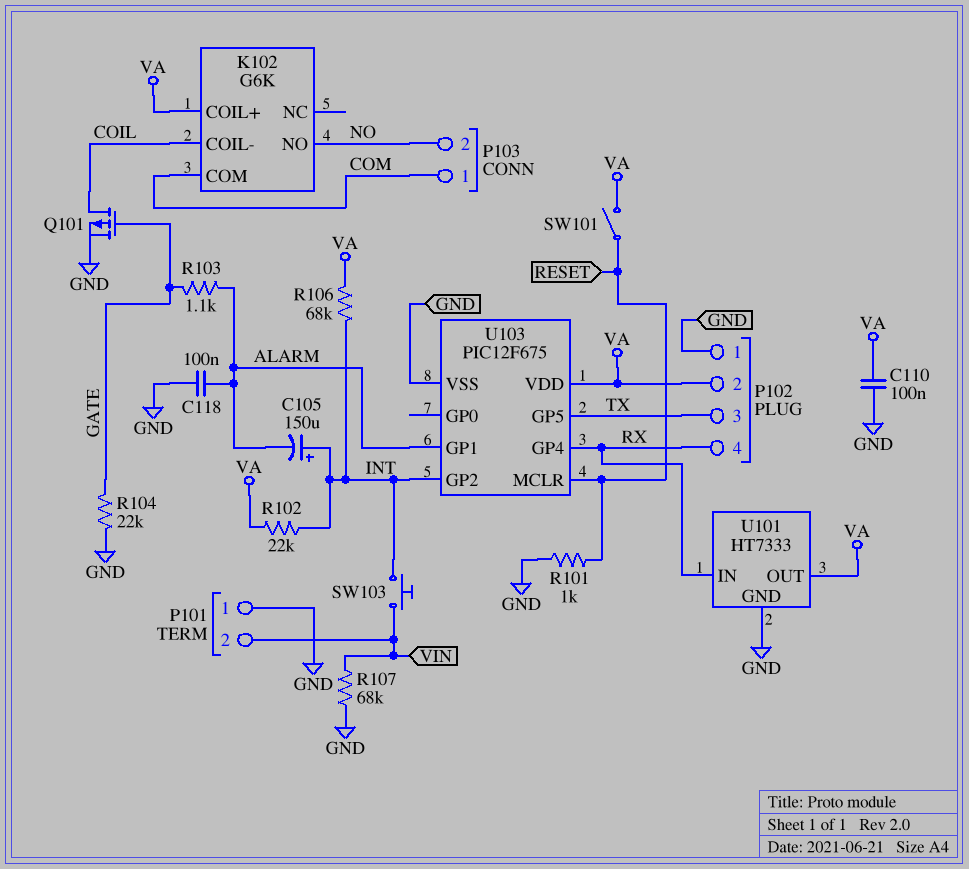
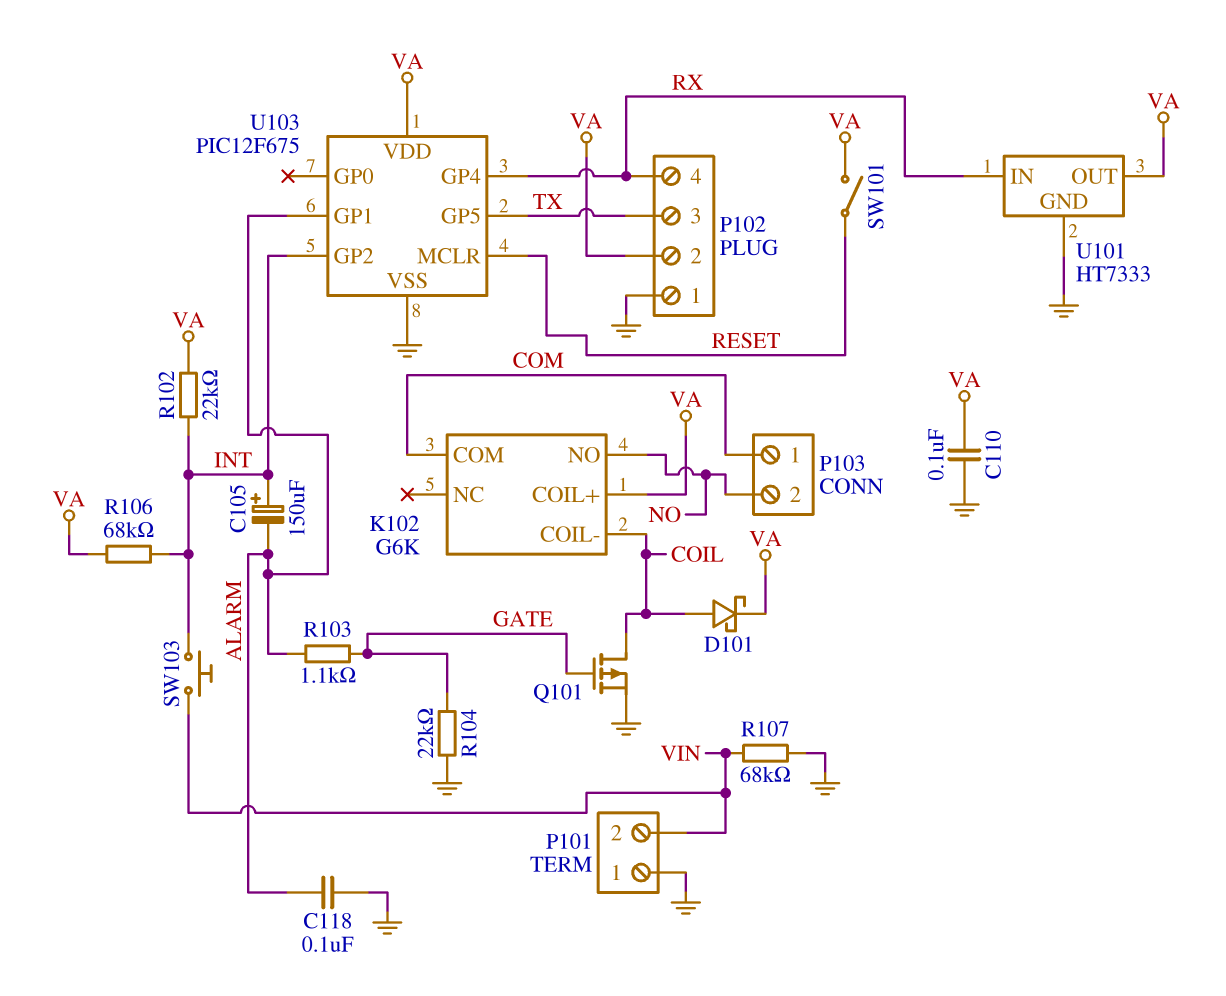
D101: none -> schottky (A COIL, K VA)
R101: 1k (GND, RESET) -> none

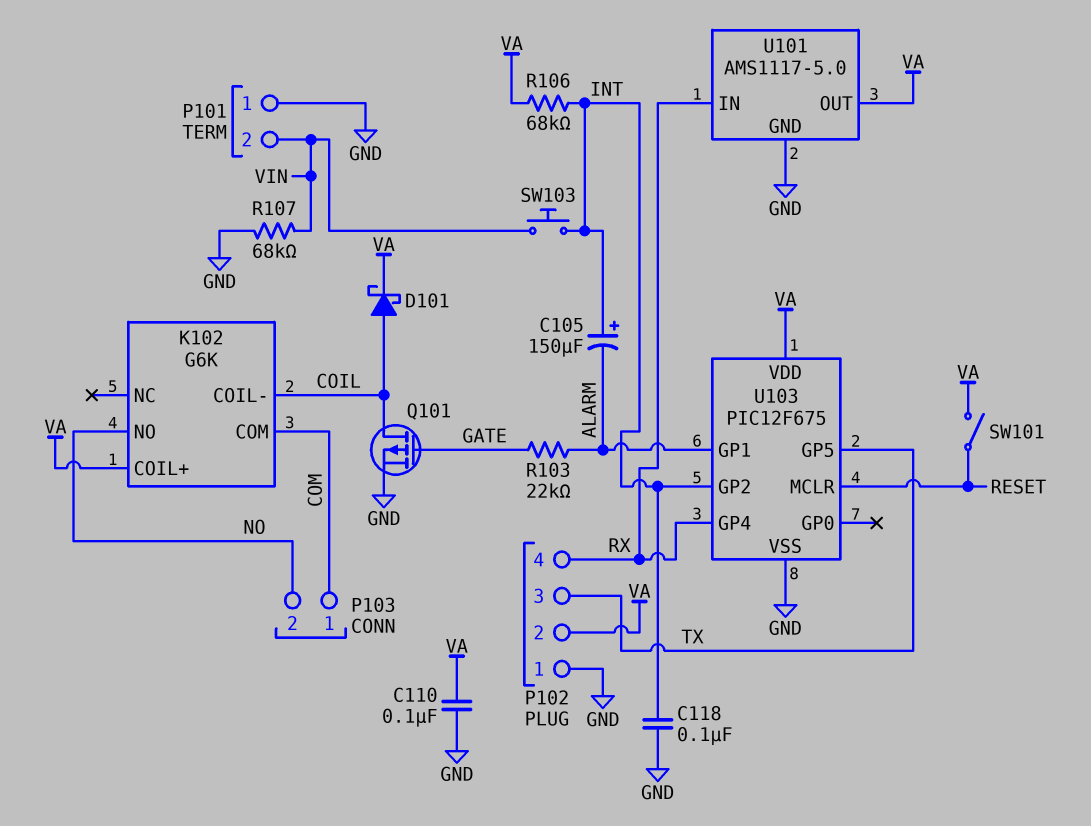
C118: 100nF (ALARM, GND) -> 100nF (GND, INT)
R102: 22k (INT, VA) -> none
R103: 1.1k (ALARM, GATE) -> 22k (ALARM, GATE)
R104: 22k (GATE, GND) -> none
U101: HT7333 -> AMS1117-5.0

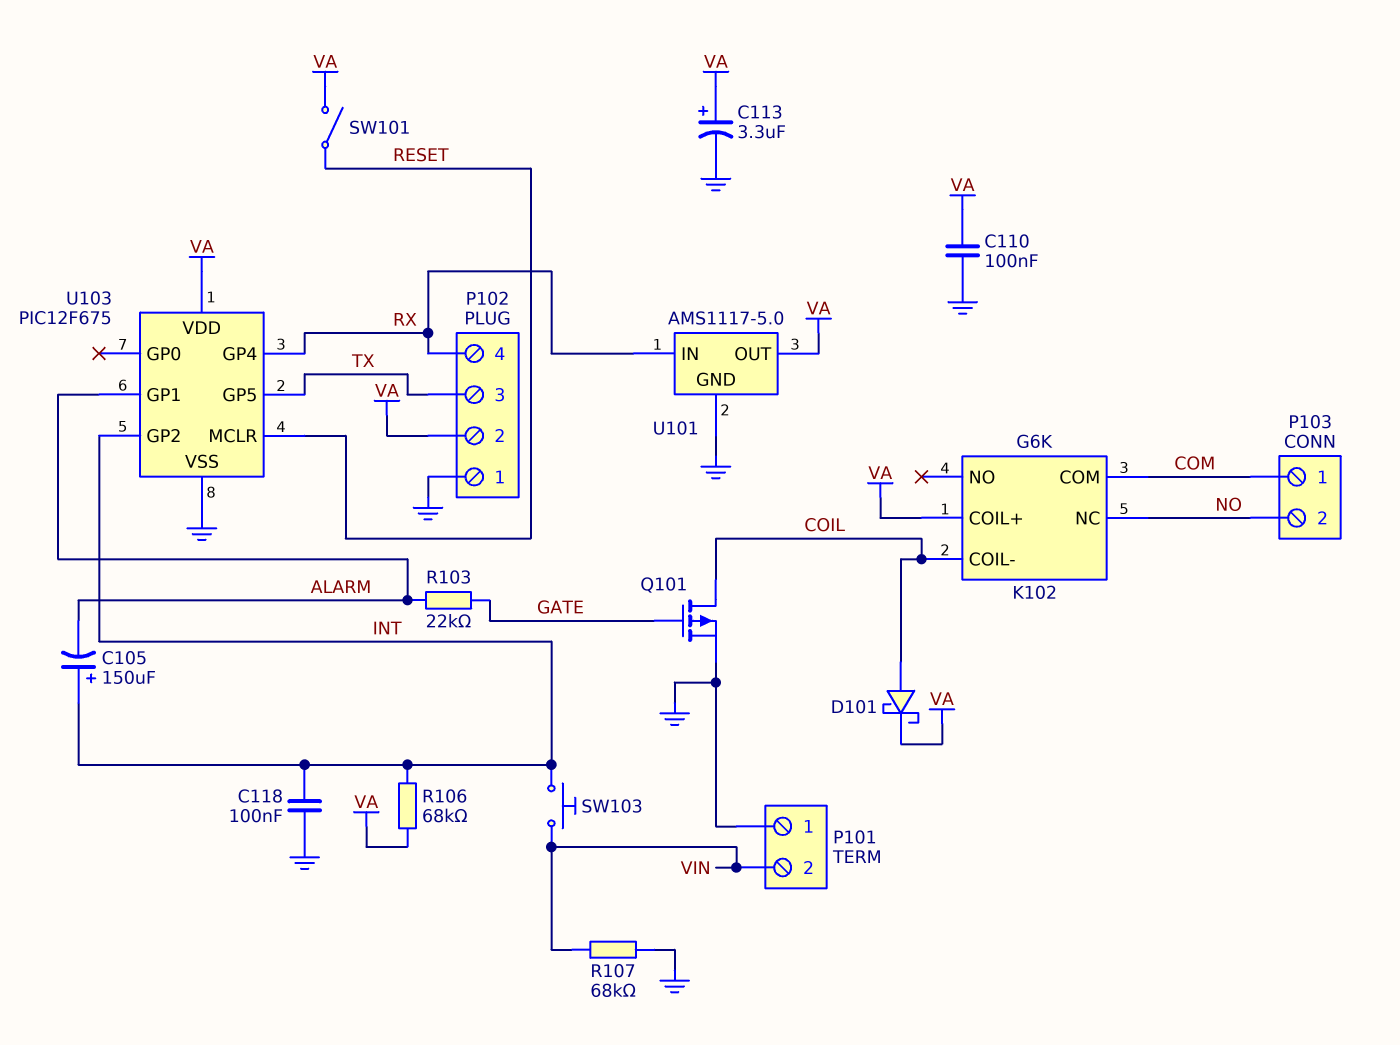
C113: none -> 3.3uF (plus VA, minus GND)
K102 pin NC: none -> NO
K102 pin NO: NO -> none

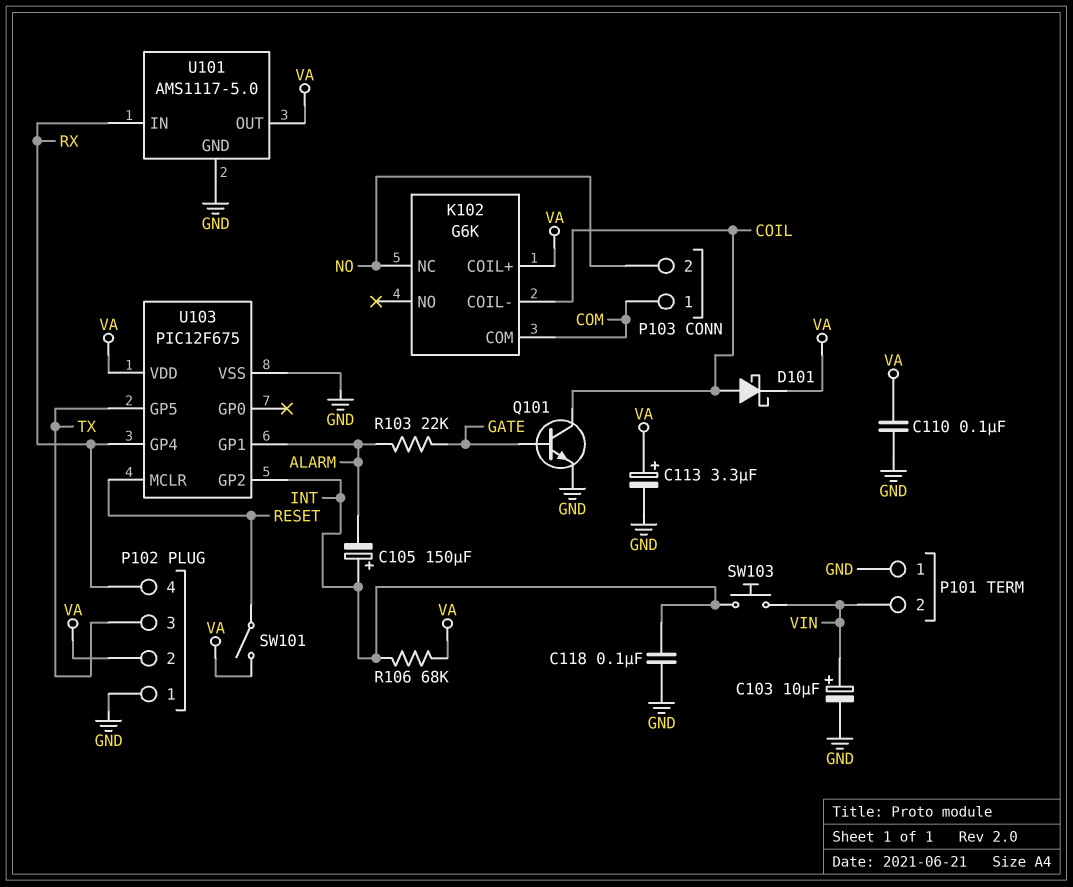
C103: none -> 10uF (plus VIN, minus GND)
Q101: PMOS (G GATE, D COIL, S GND) -> NPN (B GATE, C COIL, E GND)
R107: 68k (GND, VIN) -> none

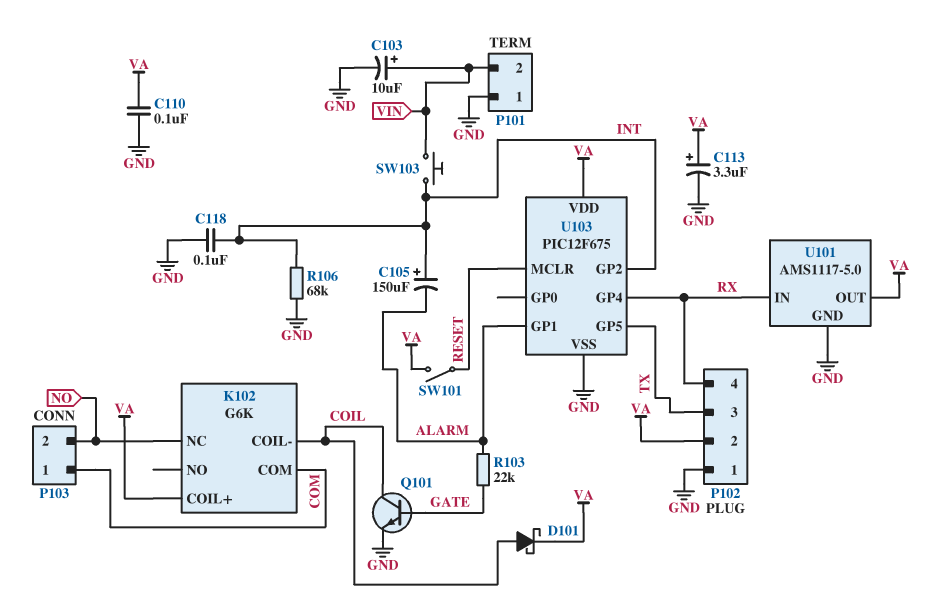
R106: 68k (INT, VA) -> 68k (GND, INT)

